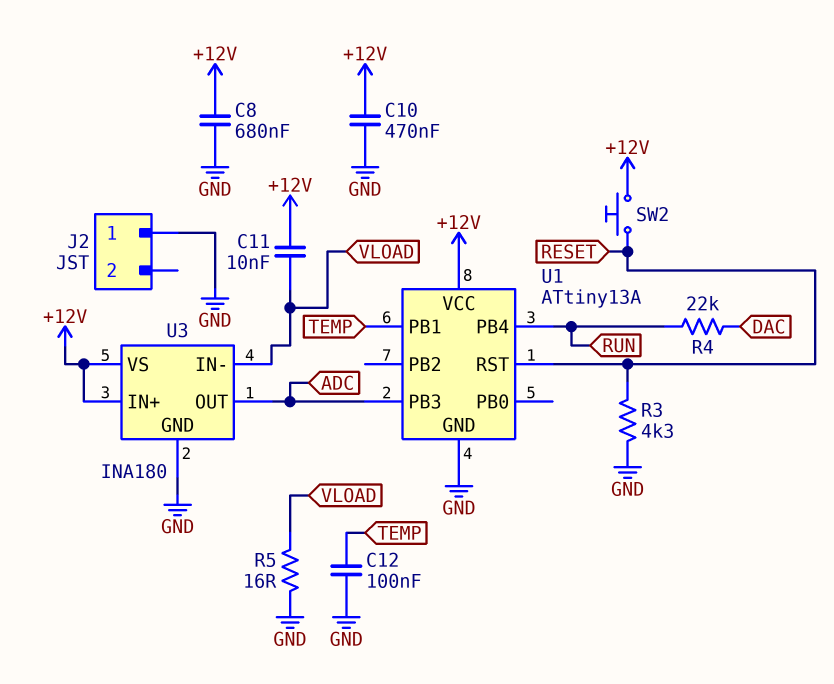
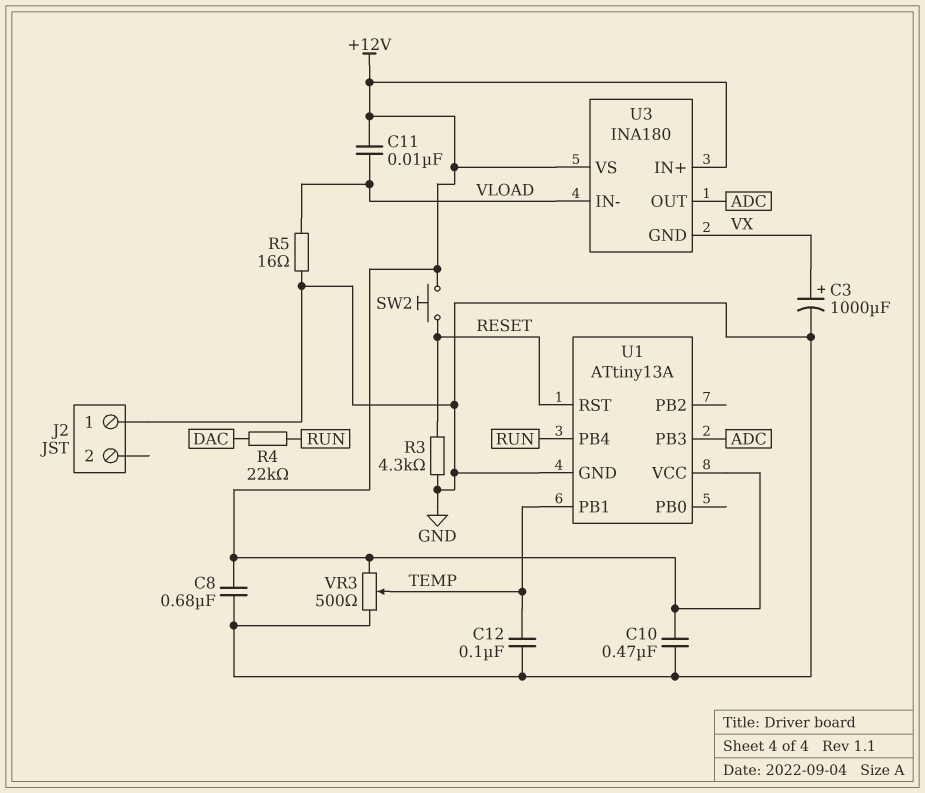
C3: none -> 1000uF (plus VX, minus GND)
U3 pin GND: GND -> VX
VR3: none -> 500 (+12V, GND, wiper TEMP)

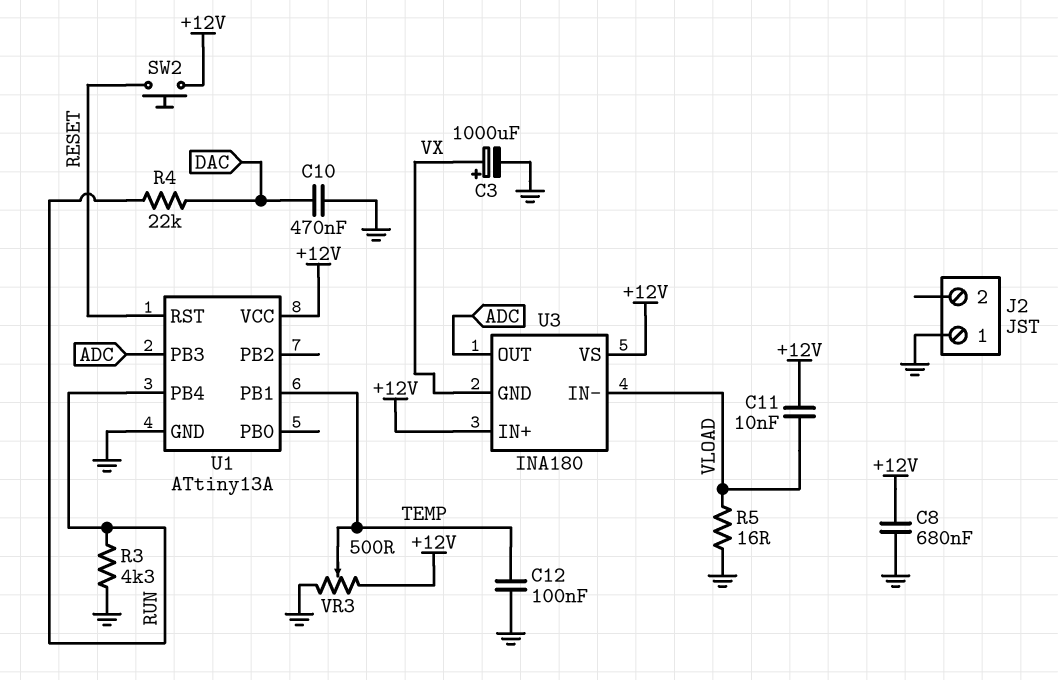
C10: 470nF (+12V, GND) -> 470nF (DAC, GND)
R3: 4.3k (GND, RESET) -> 4.3k (GND, RUN)

